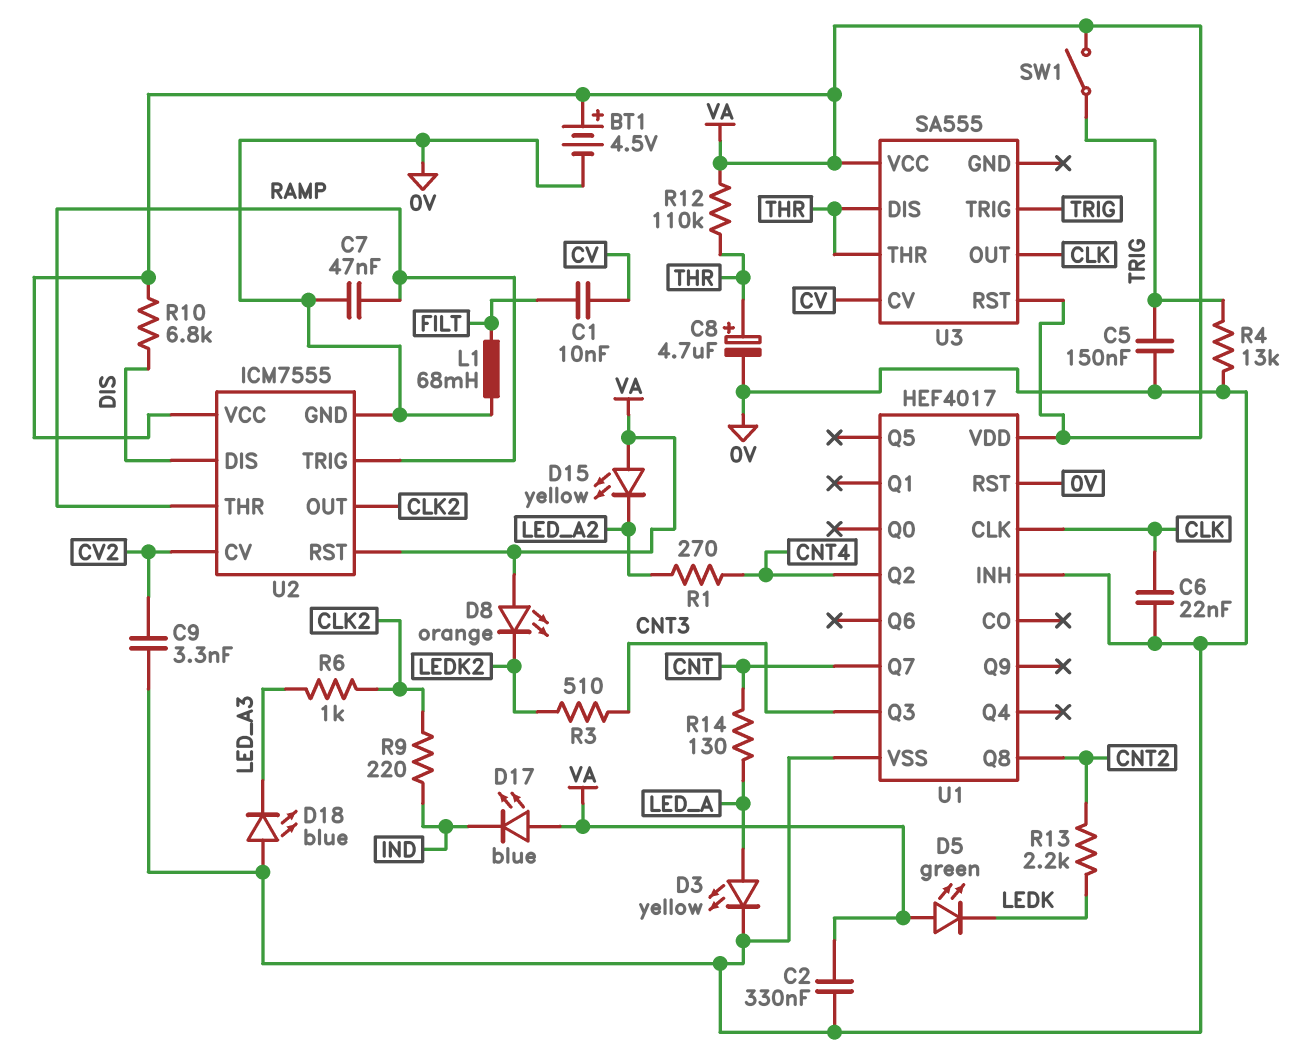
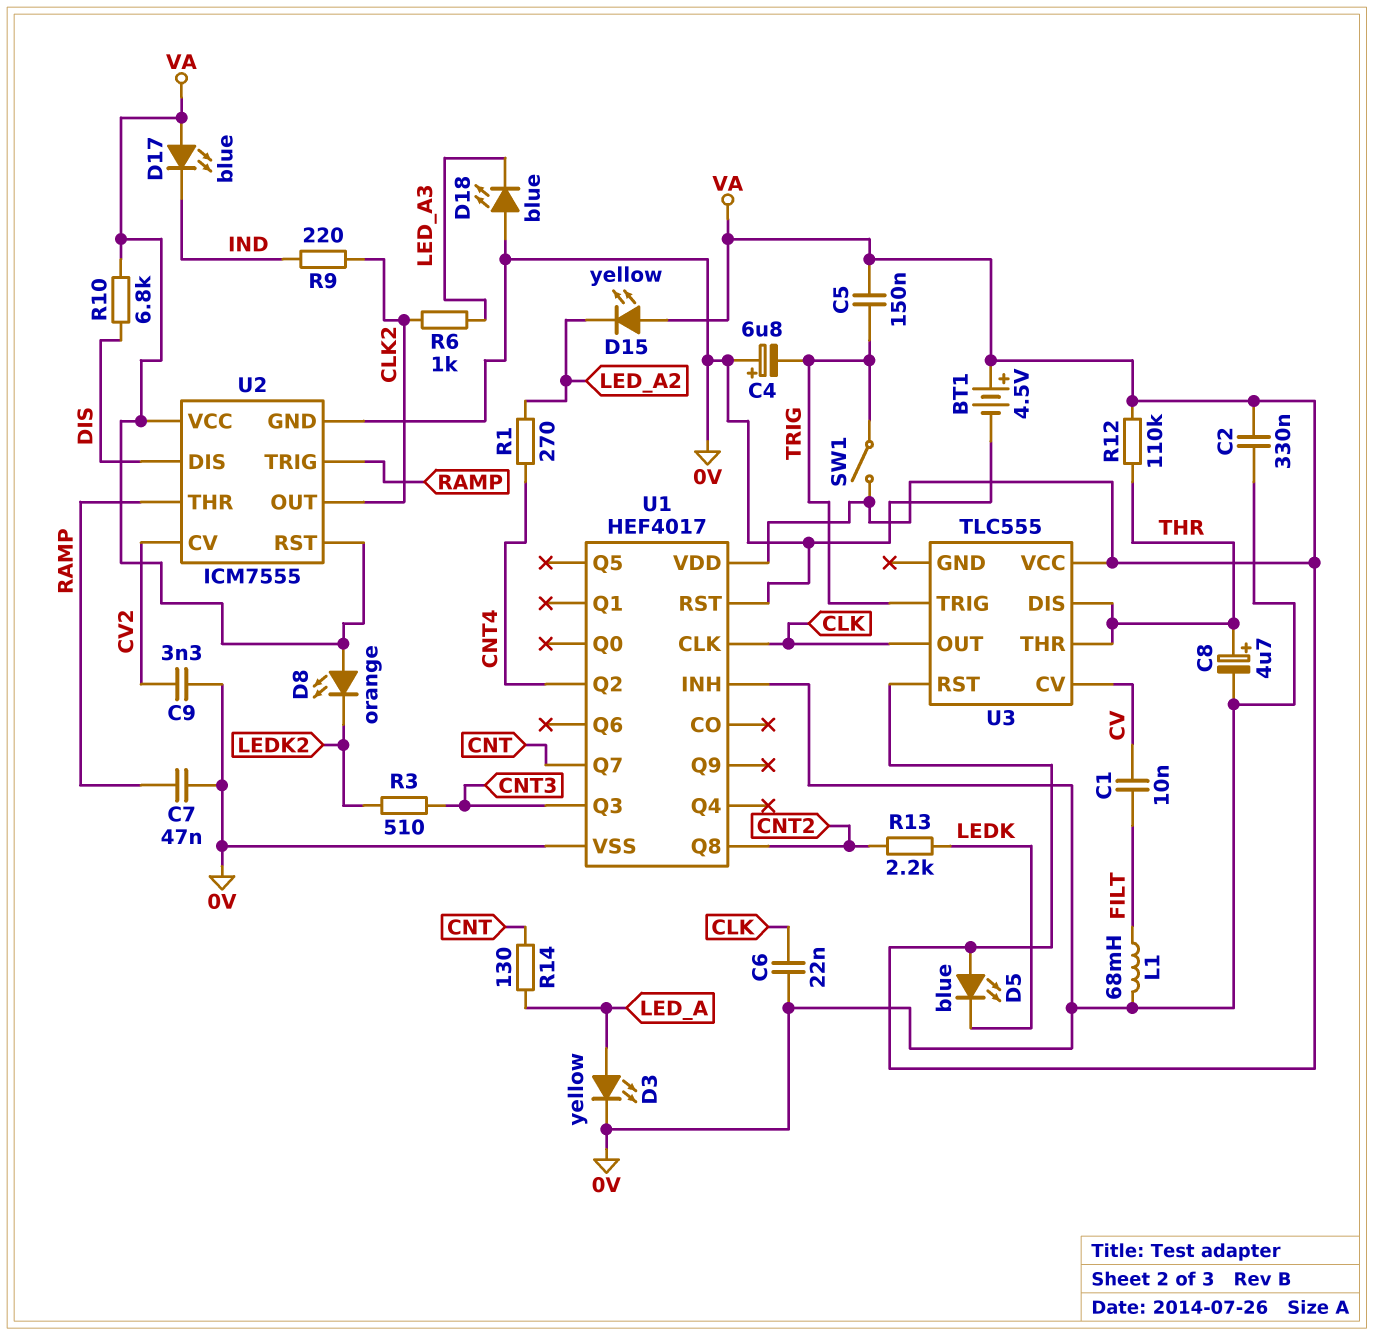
C4: none -> 6.8uF (plus 0V, minus TRIG)
C5: 150nF (0V, TRIG) -> 150nF (TRIG, VA)
D5: LED green (A VA, K LEDK) -> LED blue (A VA, K LEDK)
R4: 13k (0V, TRIG) -> none
U3: SA555 -> TLC555

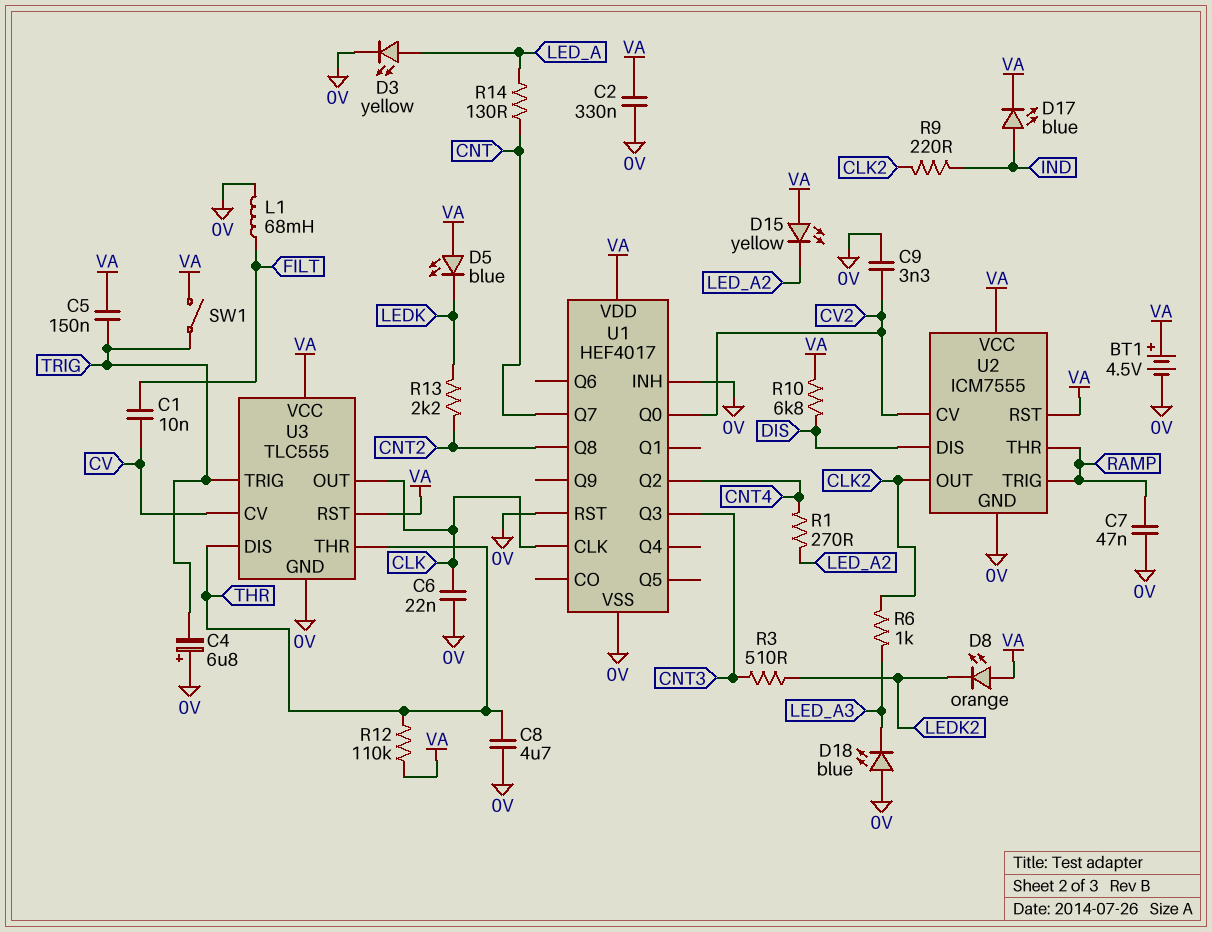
C8: 4.7uF (plus THR, minus 0V) -> 4.7uF (0V, THR)
D17: LED blue (A VA, K IND) -> LED blue (A IND, K VA)
U1 pin Q0: none -> CV2
U3 pin GND: none -> 0V

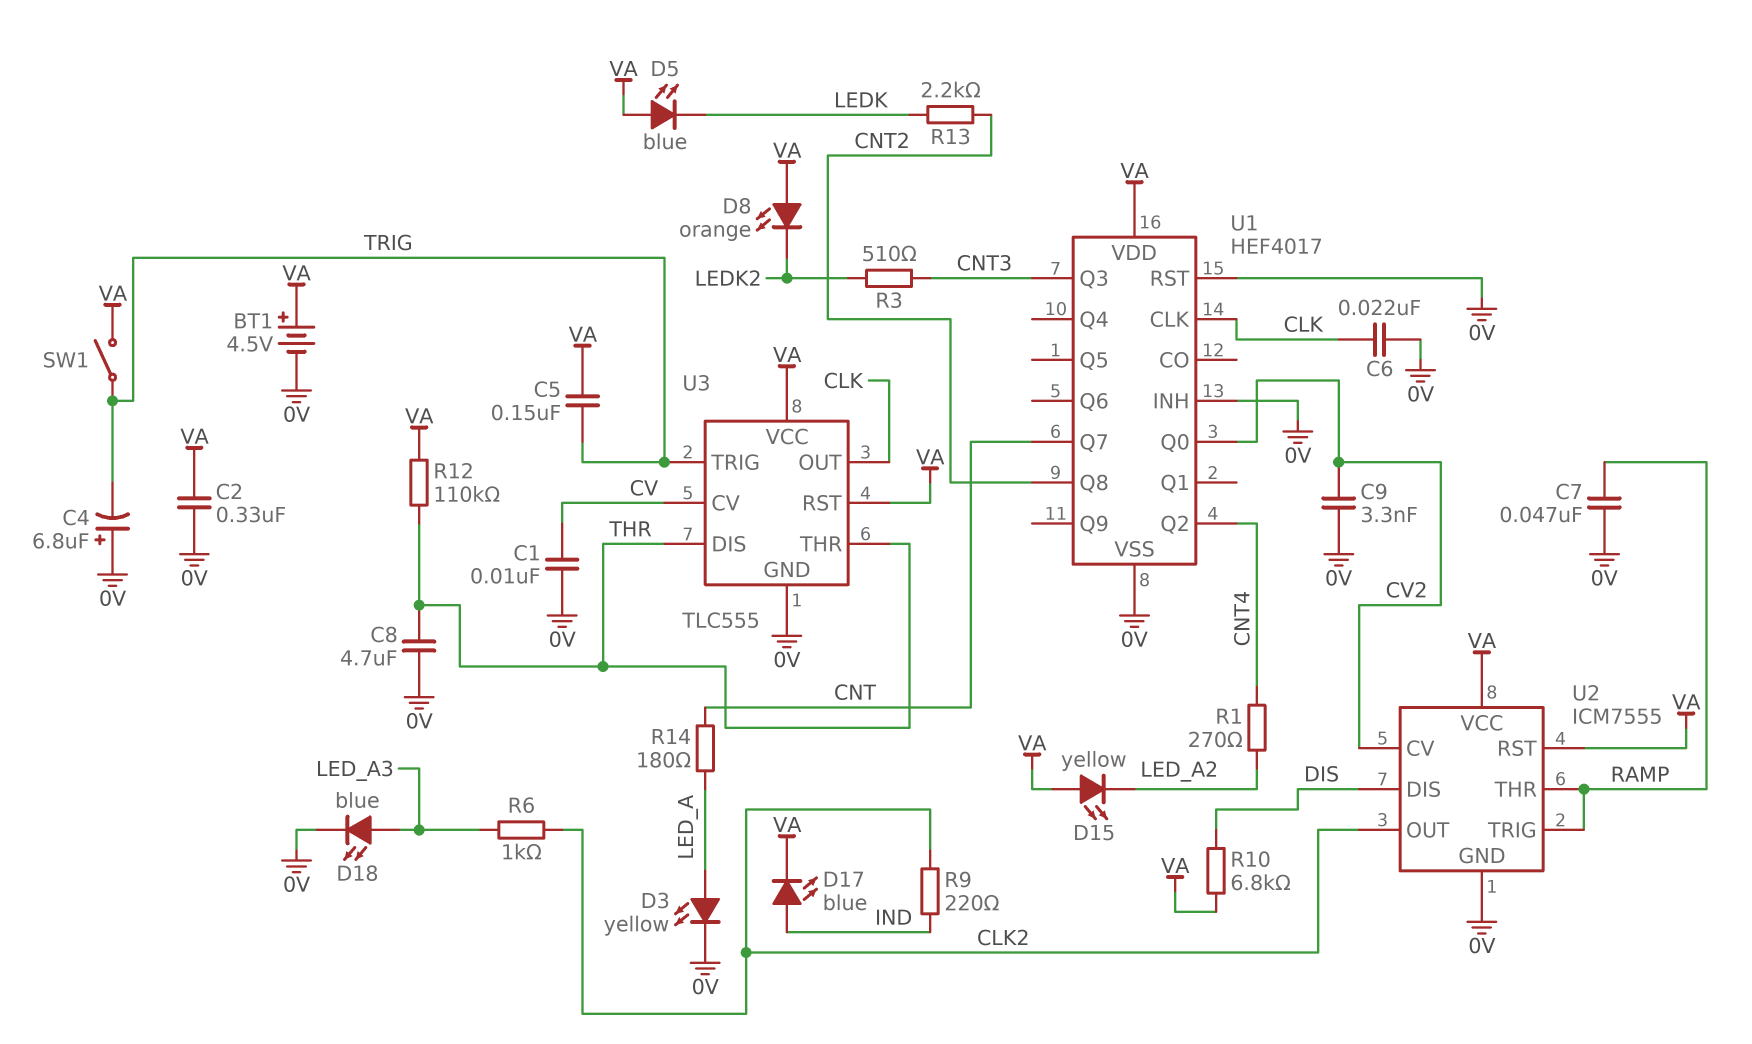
C1: 10nF (CV, FILT) -> 10nF (0V, CV)
D18: LED blue (A 0V, K LED_A3) -> LED blue (A LED_A3, K 0V)
L1: 68mH (0V, FILT) -> none
R14: 130 (CNT, LED_A) -> 180 (CNT, LED_A)

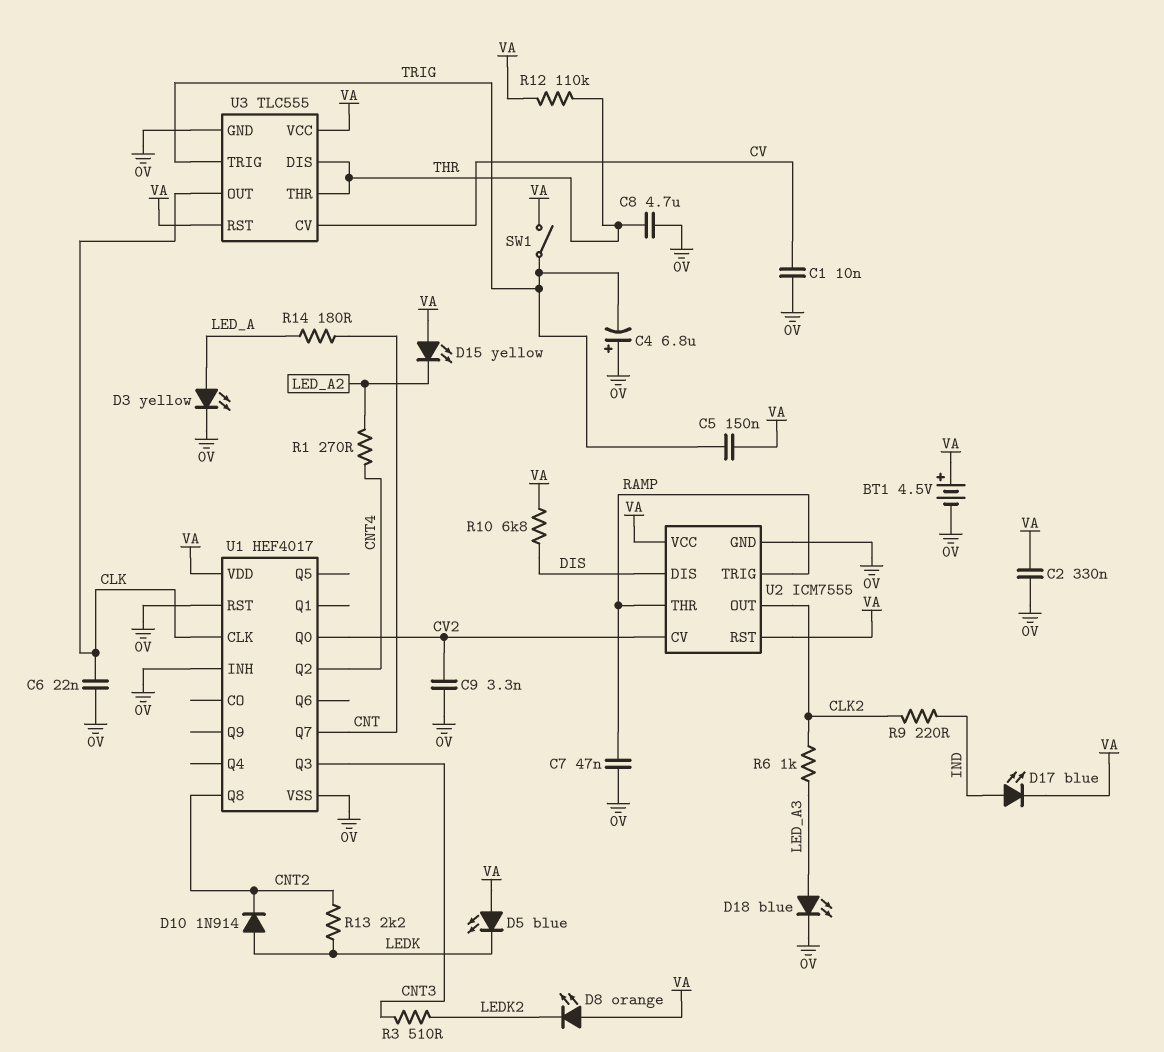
D10: none -> diode 1N914 (A LEDK, K CNT2)

